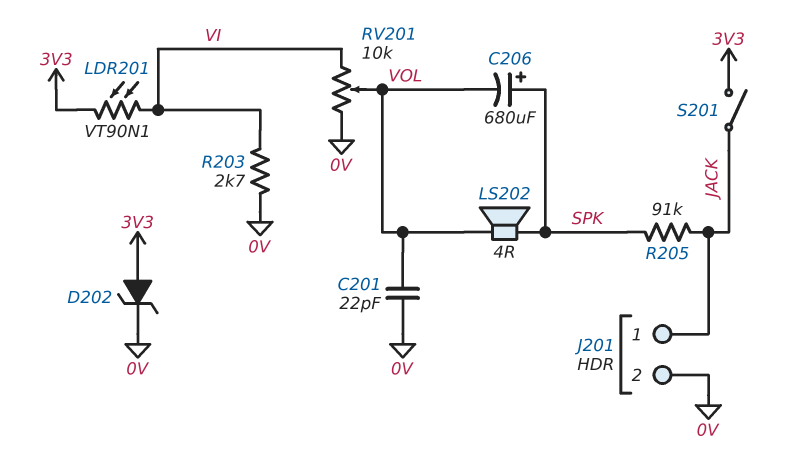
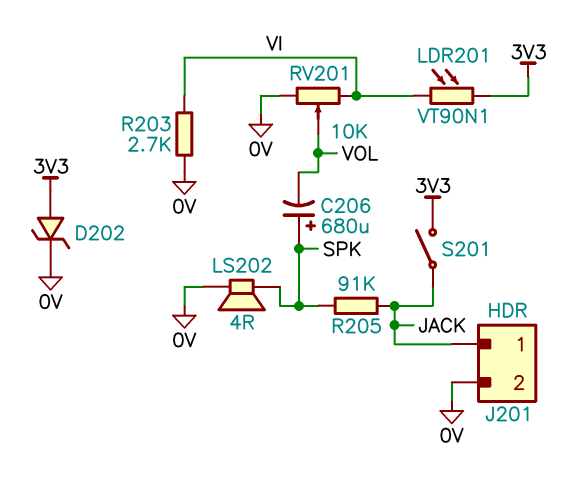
C201: 22pF (0V, VOL) -> none
LS202: speaker 4R (SPK, VOL) -> speaker 4R (0V, SPK)

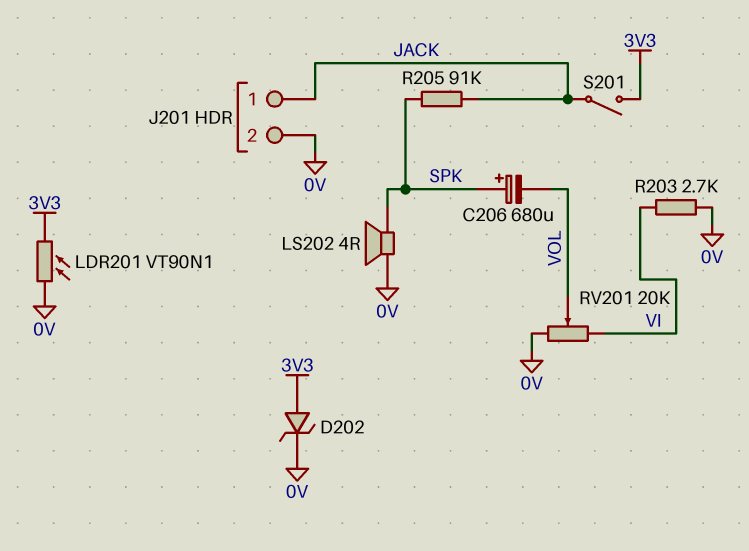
LDR201: VT90N1 (3V3, VI) -> VT90N1 (0V, 3V3)
RV201: 10k (0V, VI, wiper VOL) -> 20k (0V, VI, wiper VOL)

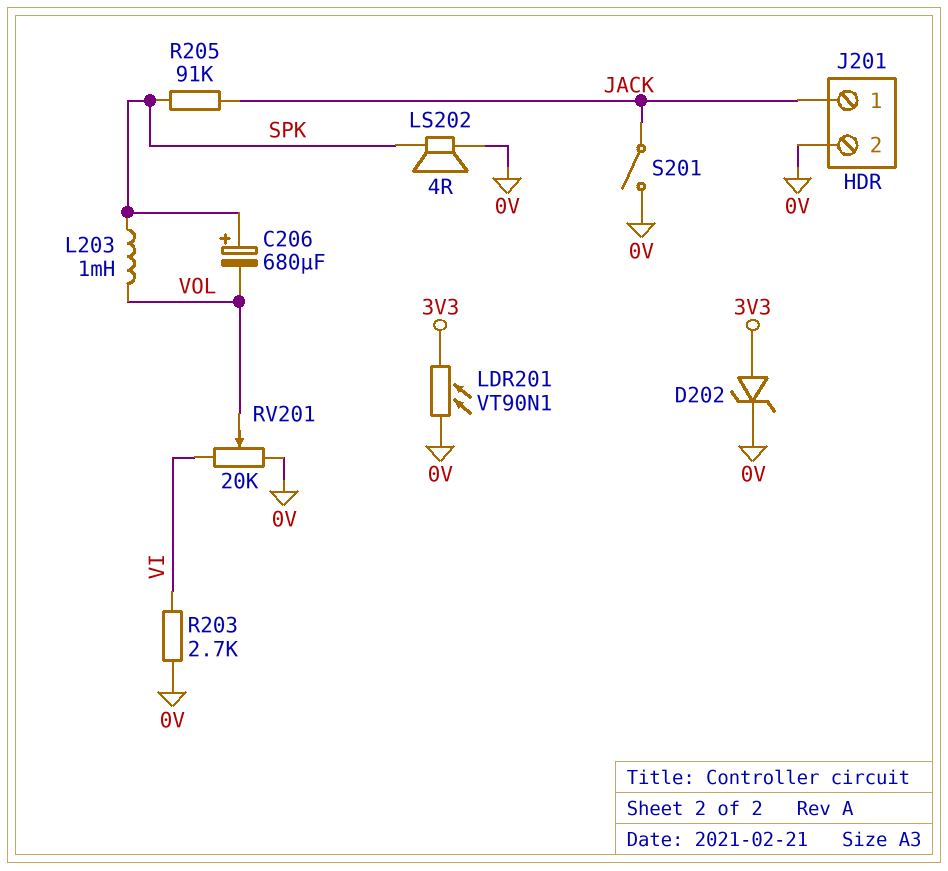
L203: none -> 1mH (SPK, VOL)
S201: switch (3V3, JACK) -> switch (0V, JACK)

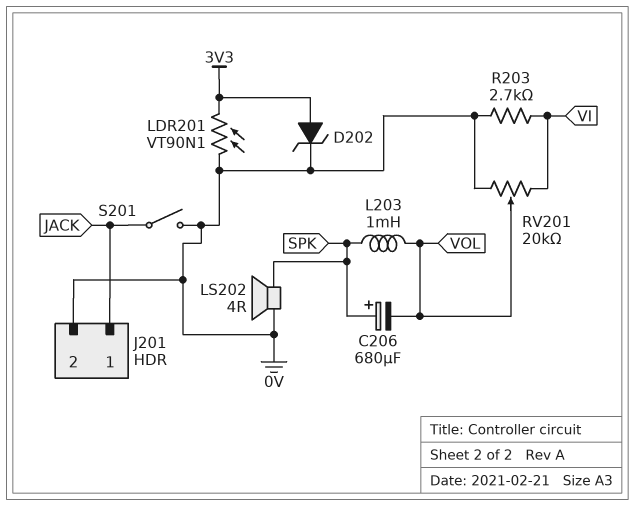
R205: 91k (JACK, SPK) -> none

